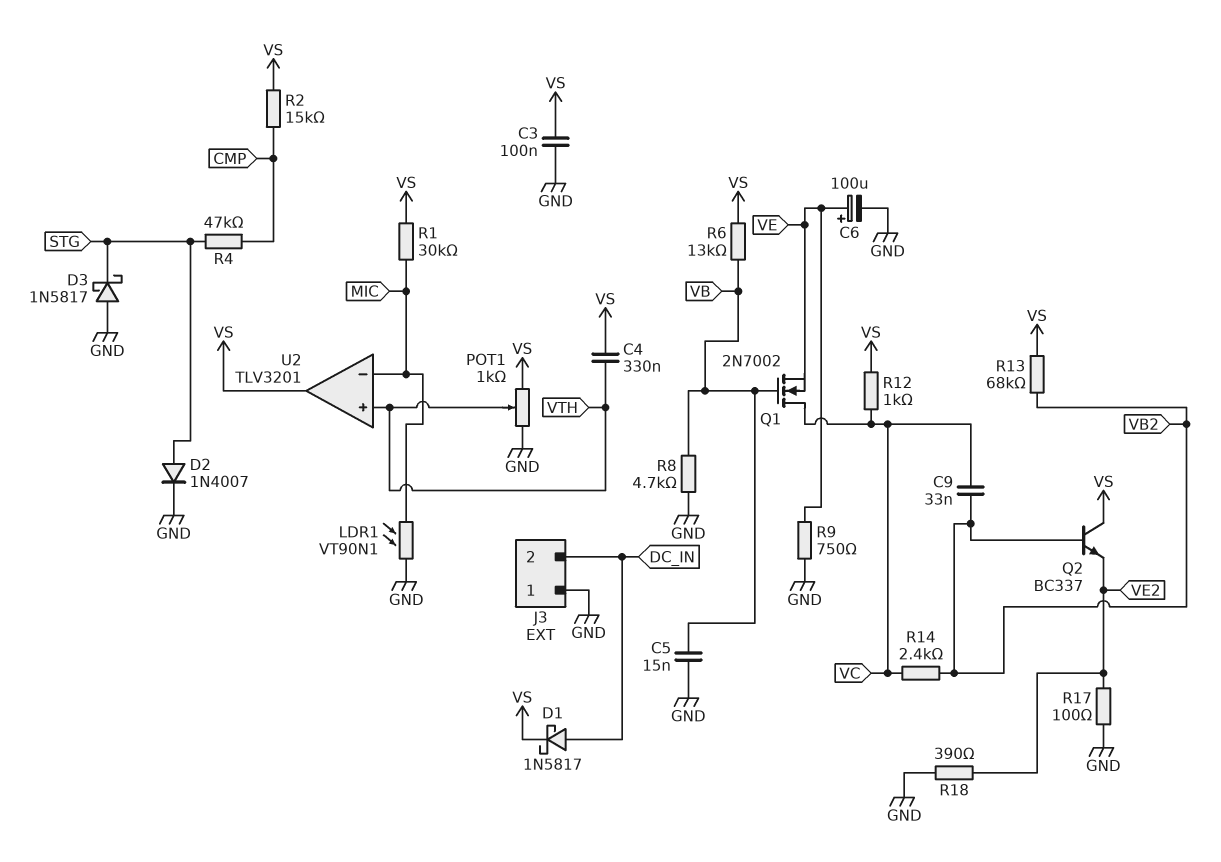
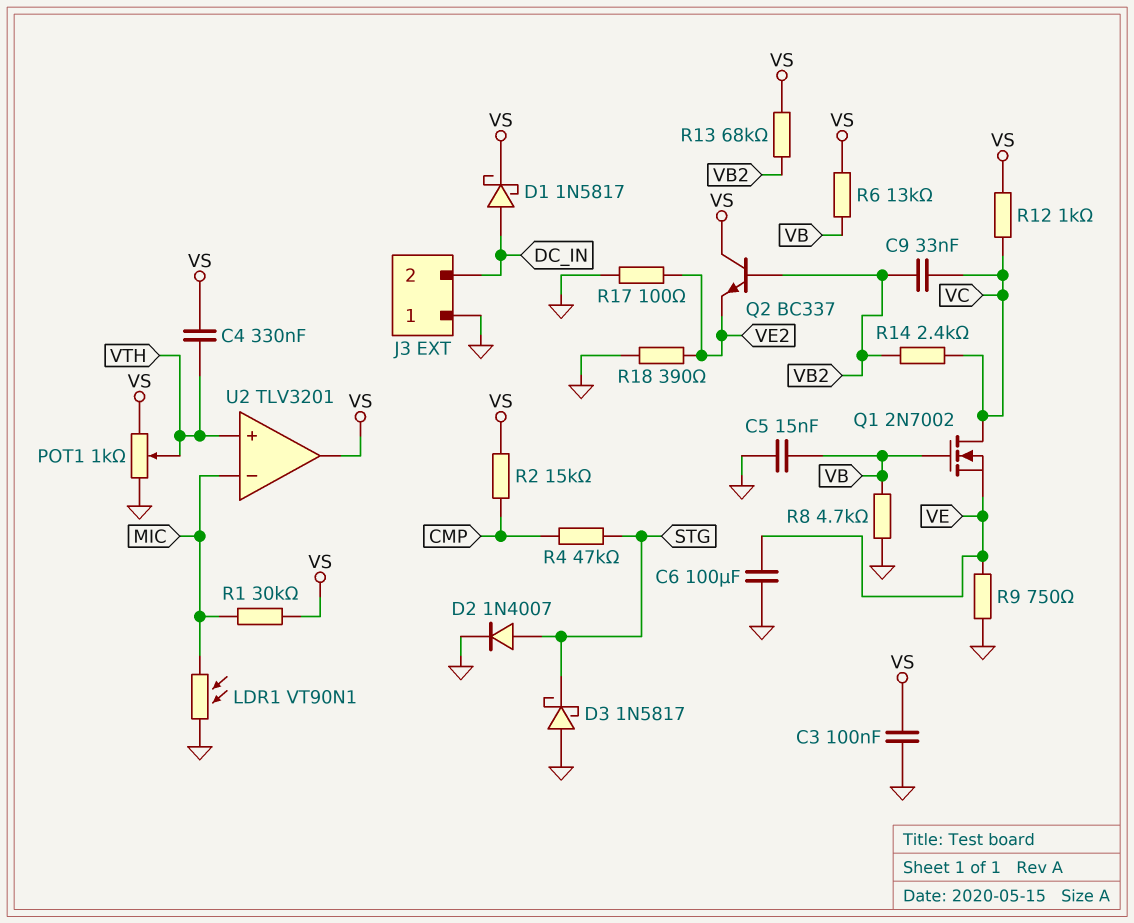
C6: 100uF (plus VE, minus GND) -> 100uF (GND, VE)

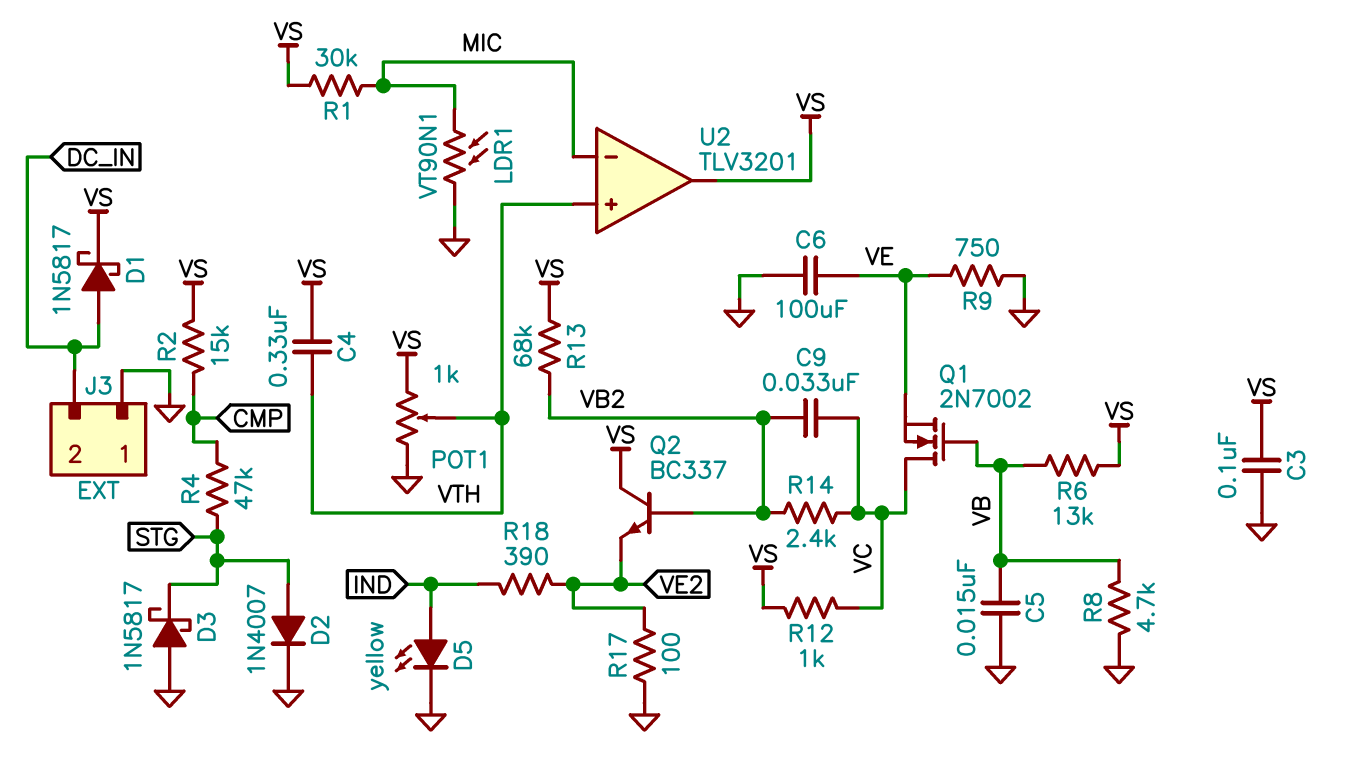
D5: none -> LED yellow (A IND, K GND)
R18: 390 (GND, VE2) -> 390 (IND, VE2)

